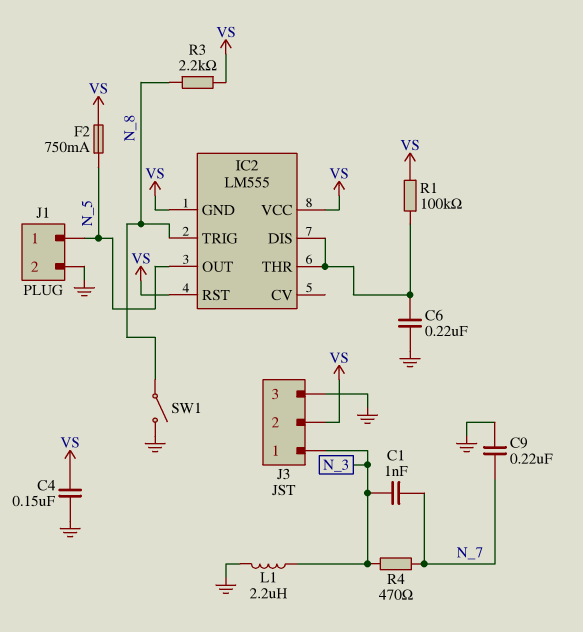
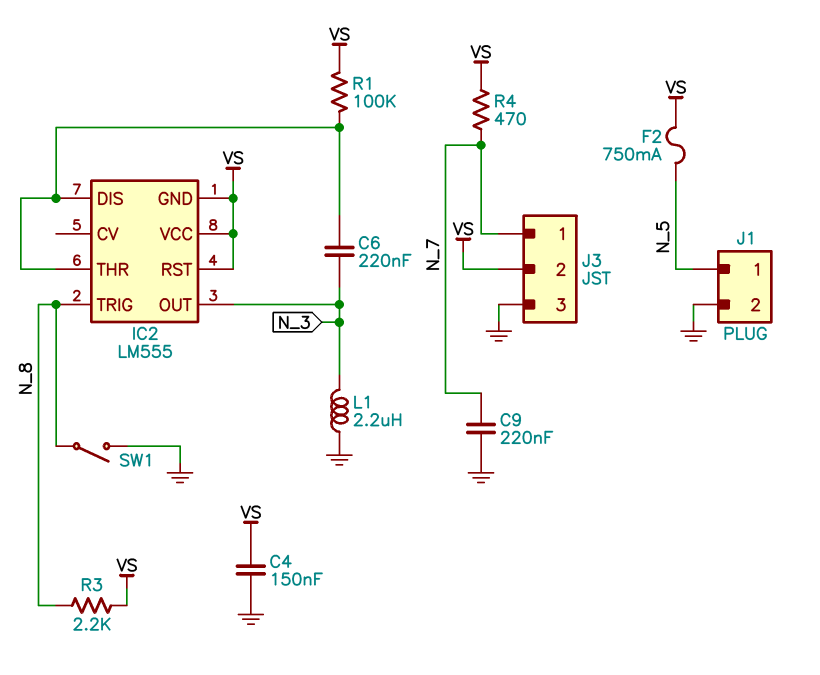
C1: 1nF (N_3, N_7) -> none
C6: 220nF (GND, IC2/DIS) -> 220nF (IC2/DIS, N_3)
IC2 pin OUT: N_5 -> N_3
J3 pin 1: N_3 -> N_7
R4: 470 (N_3, N_7) -> 470 (N_7, VS)

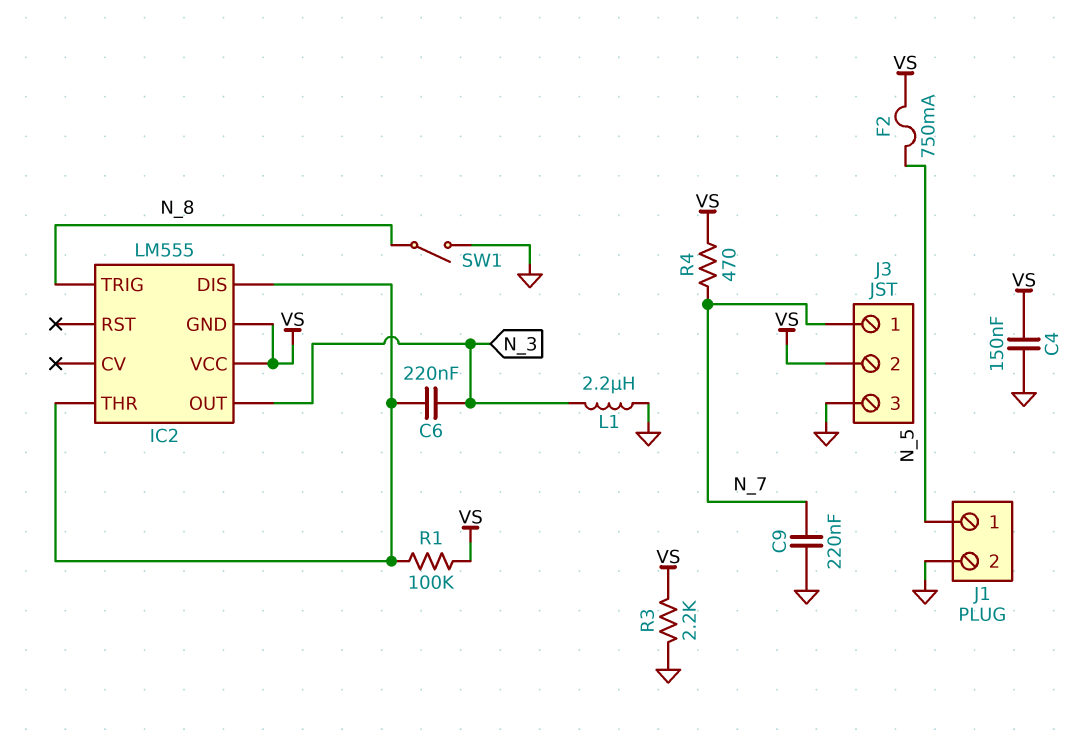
IC2 pin RST: VS -> none
R3: 2.2k (N_8, VS) -> 2.2k (GND, VS)

